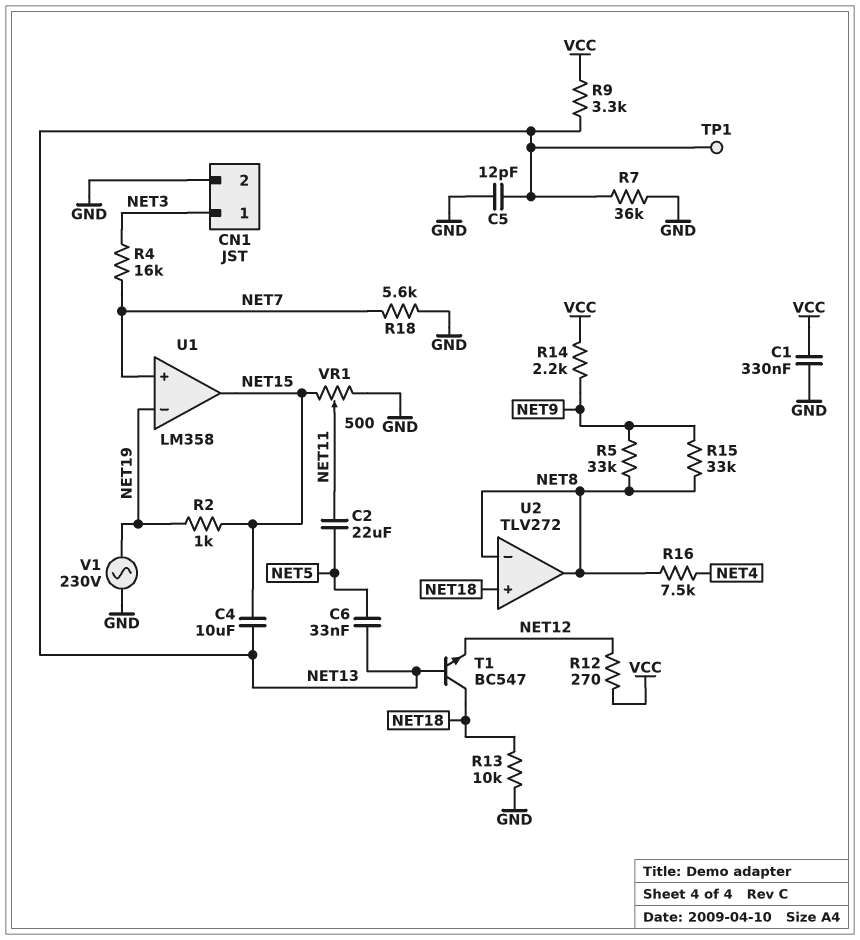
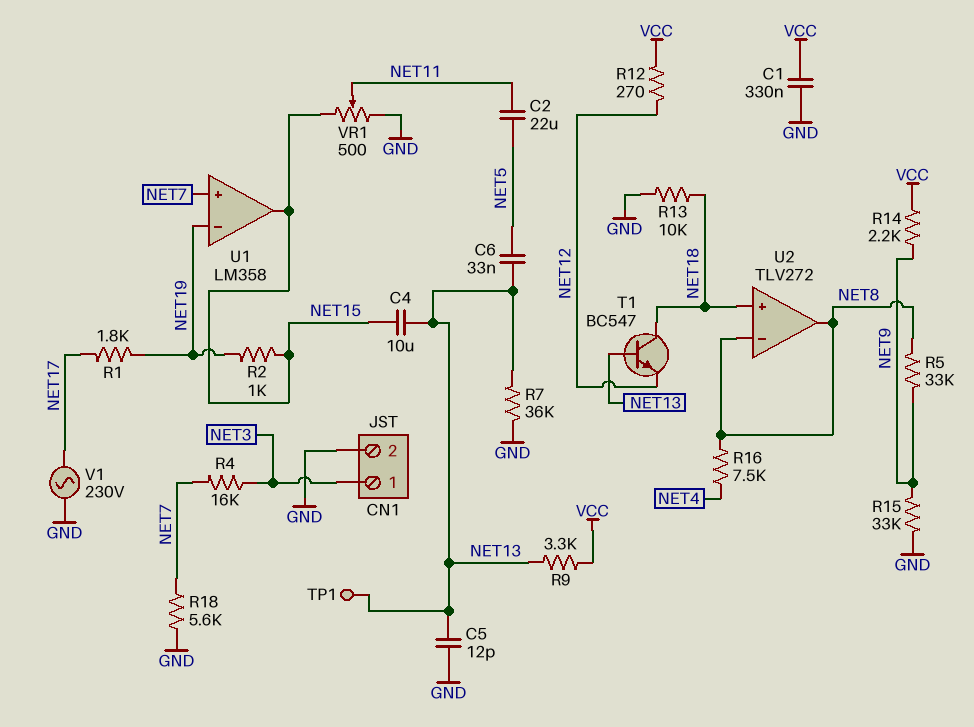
R1: none -> 1.8k (NET17, NET19)
R15: 33k (NET8, NET9) -> 33k (GND, NET9)
V1: AC 230V (GND, NET19) -> AC 230V (GND, NET17)

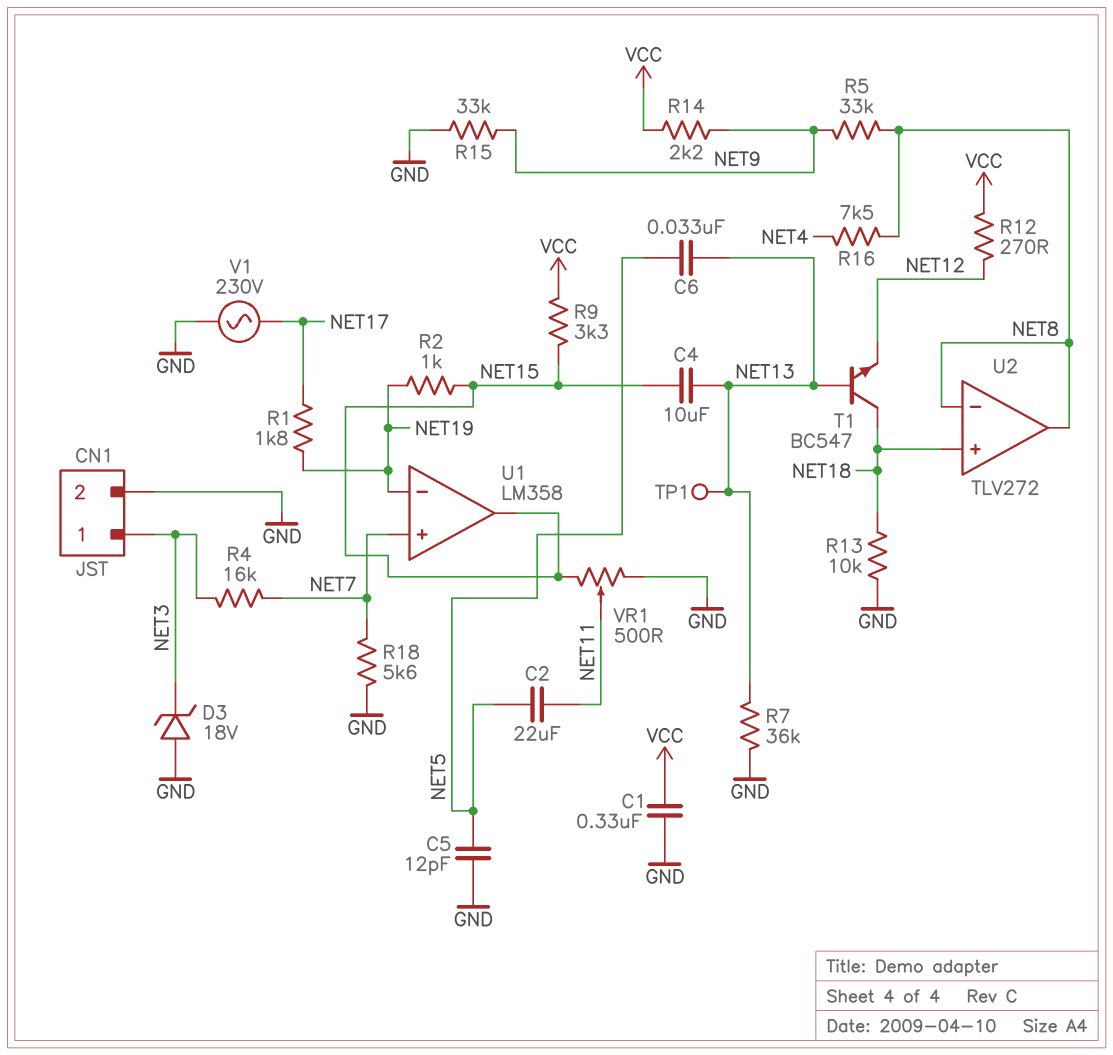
C5: 12pF (GND, NET13) -> 12pF (GND, NET5)
D3: none -> zener 18V (A GND, K NET3)
R9: 3.3k (NET13, VCC) -> 3.3k (NET15, VCC)

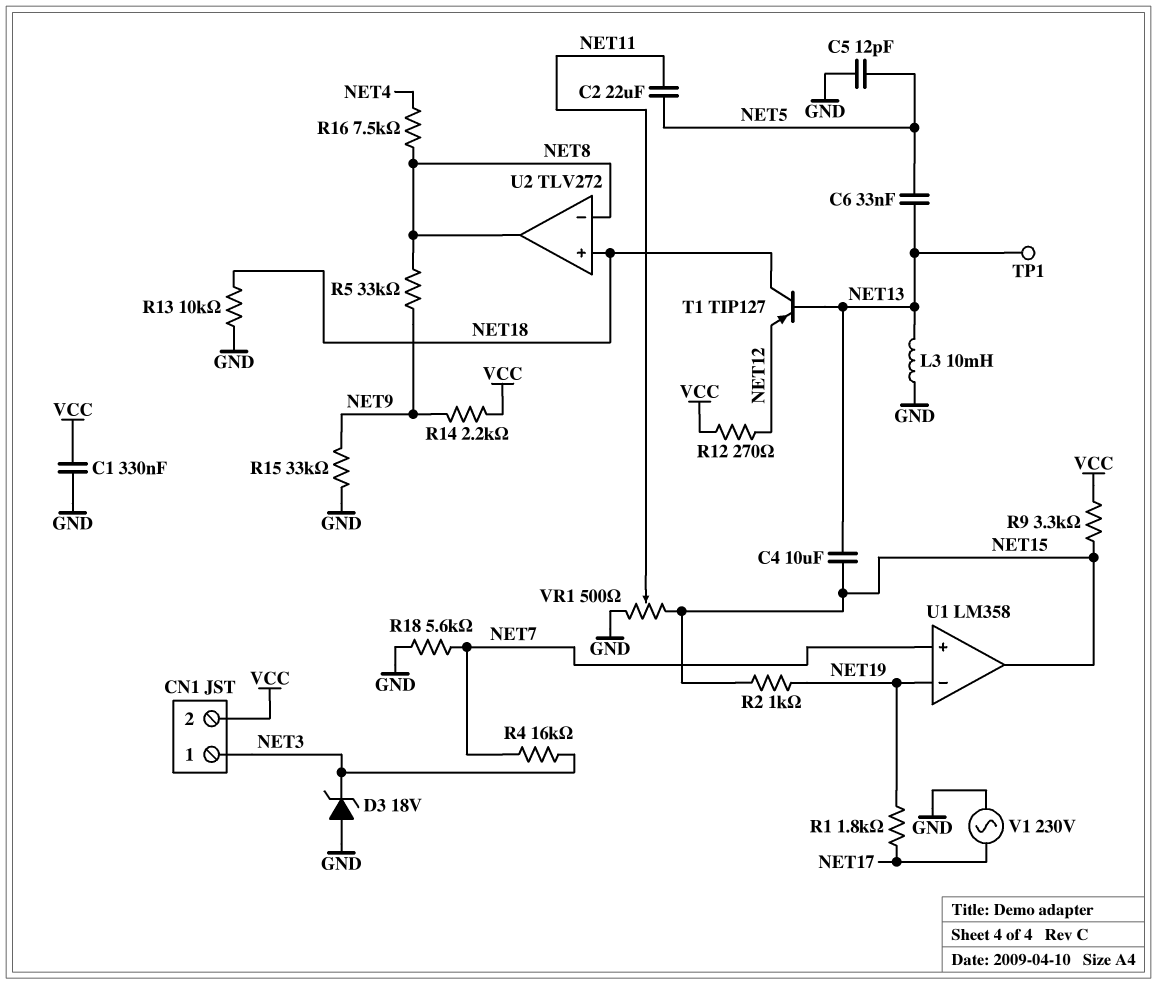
CN1 pin 2: GND -> VCC
L3: none -> 10mH (GND, NET13)
R7: 36k (GND, NET13) -> none
T1: NPN BC547 (B NET13, C NET18, E NET12) -> PNP TIP127 (B NET13, C NET18, E NET12)

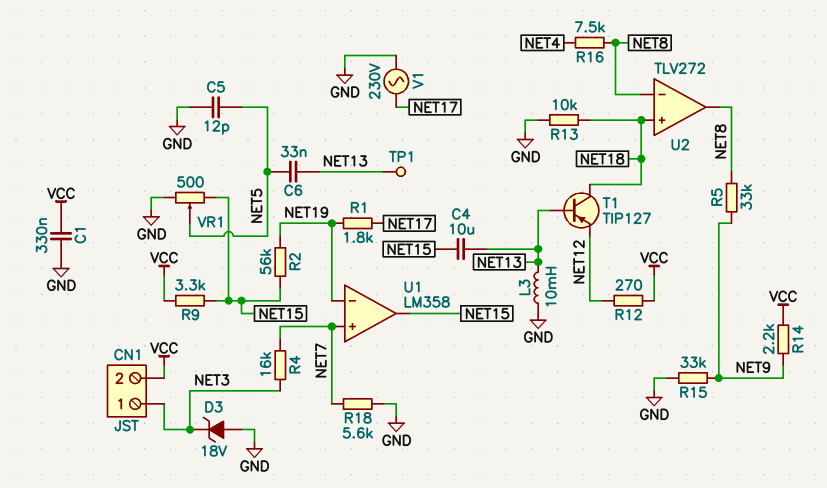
C2: 22uF (NET5, NET11) -> none
R2: 1k (NET15, NET19) -> 56k (NET15, NET19)
VR1: 500 (GND, NET15, wiper NET11) -> 500 (GND, NET15, wiper NET5)

